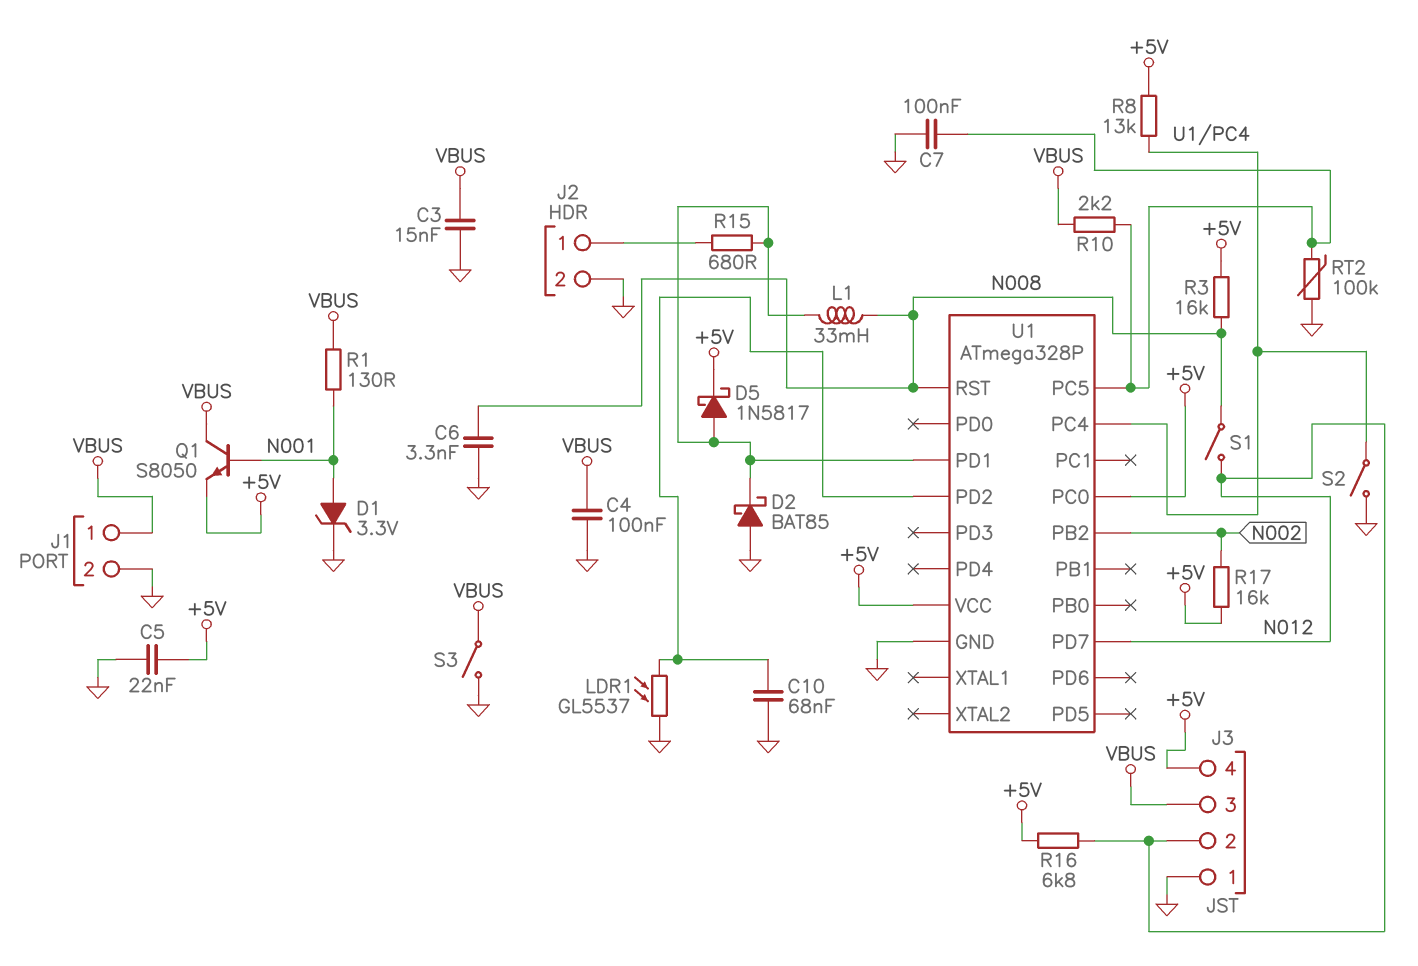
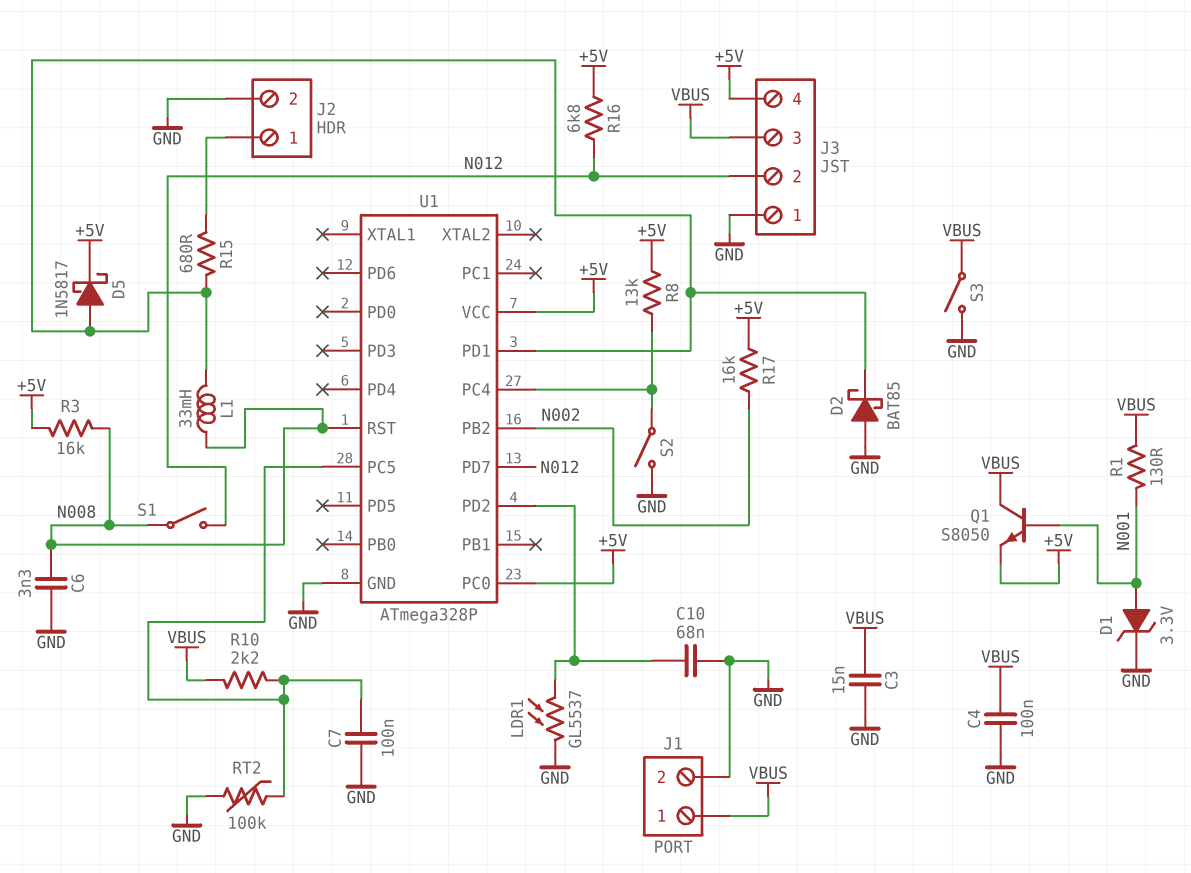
C5: 22nF (+5V, GND) -> none

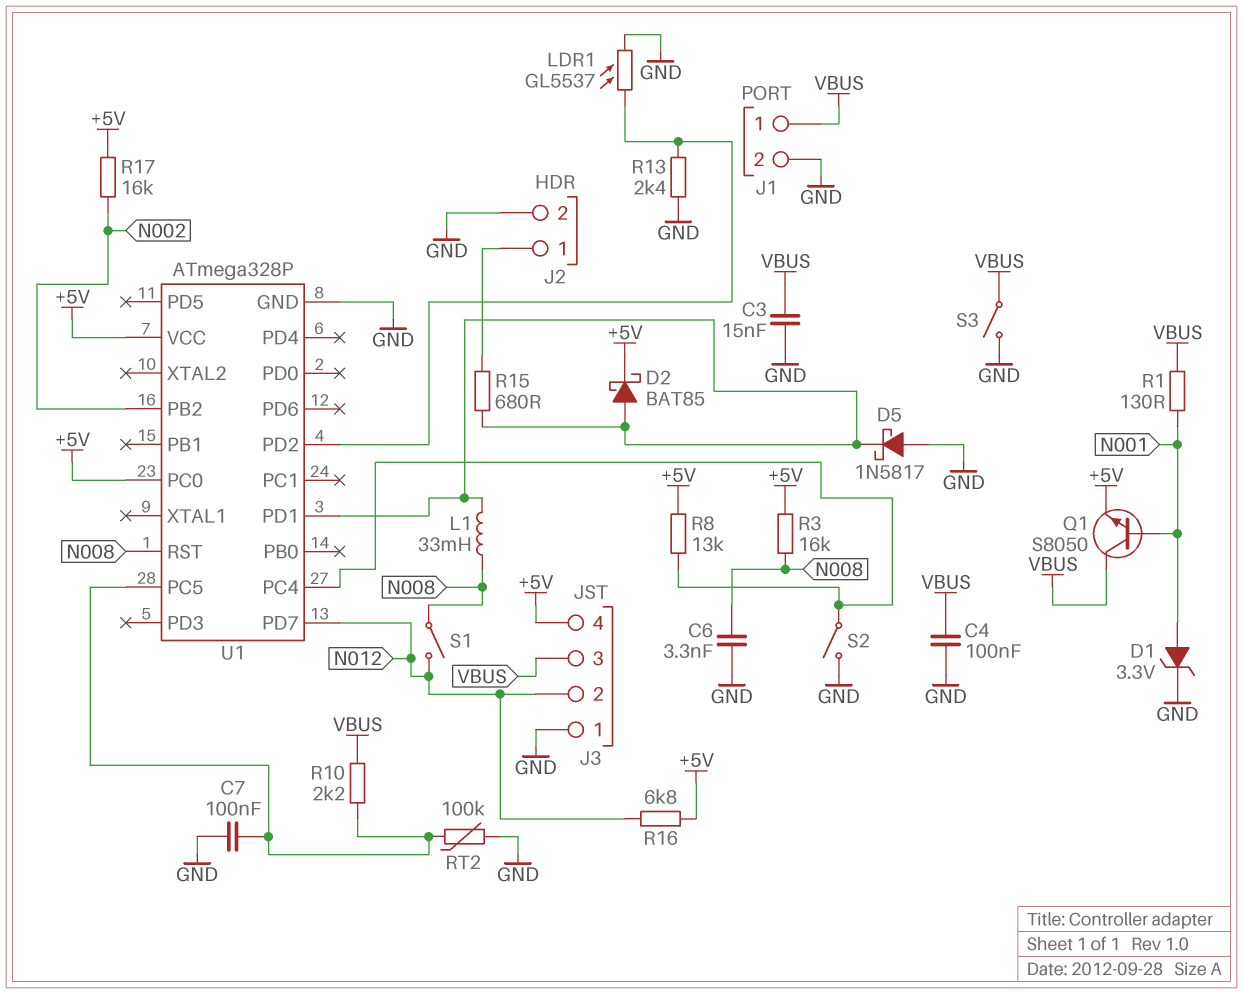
C10: 68nF (GND, U1/PD2) -> none
D2: schottky BAT85 (A GND, K U1/PD1) -> schottky BAT85 (A U1/PD1, K +5V)
D5: schottky 1N5817 (A U1/PD1, K +5V) -> schottky 1N5817 (A GND, K U1/PD1)
R13: none -> 2.4k (GND, U1/PD2)

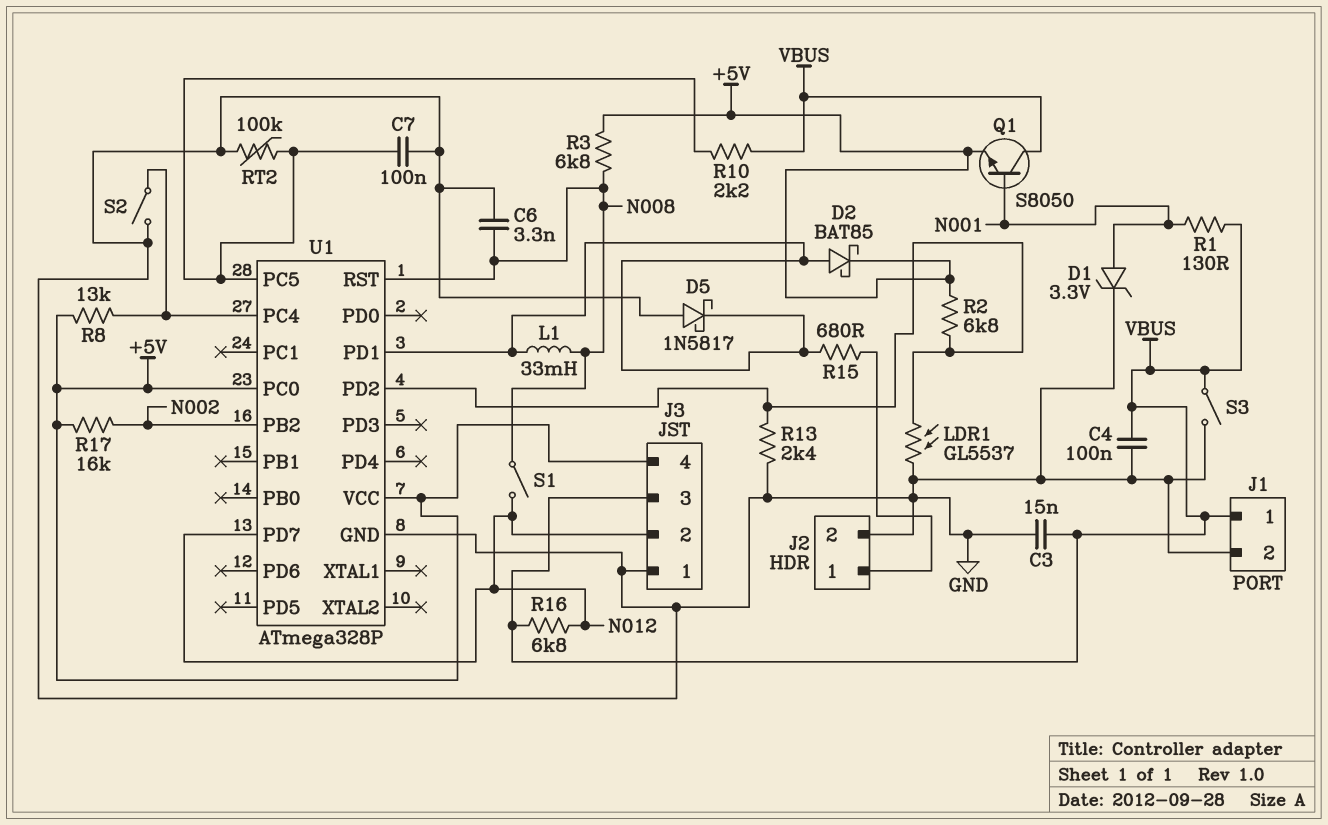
R2: none -> 6.8k (+5V, U1/PD2)
R3: 16k (+5V, N008) -> 6.8k (+5V, N008)
R16: 6.8k (+5V, N012) -> 6.8k (N012, VBUS)

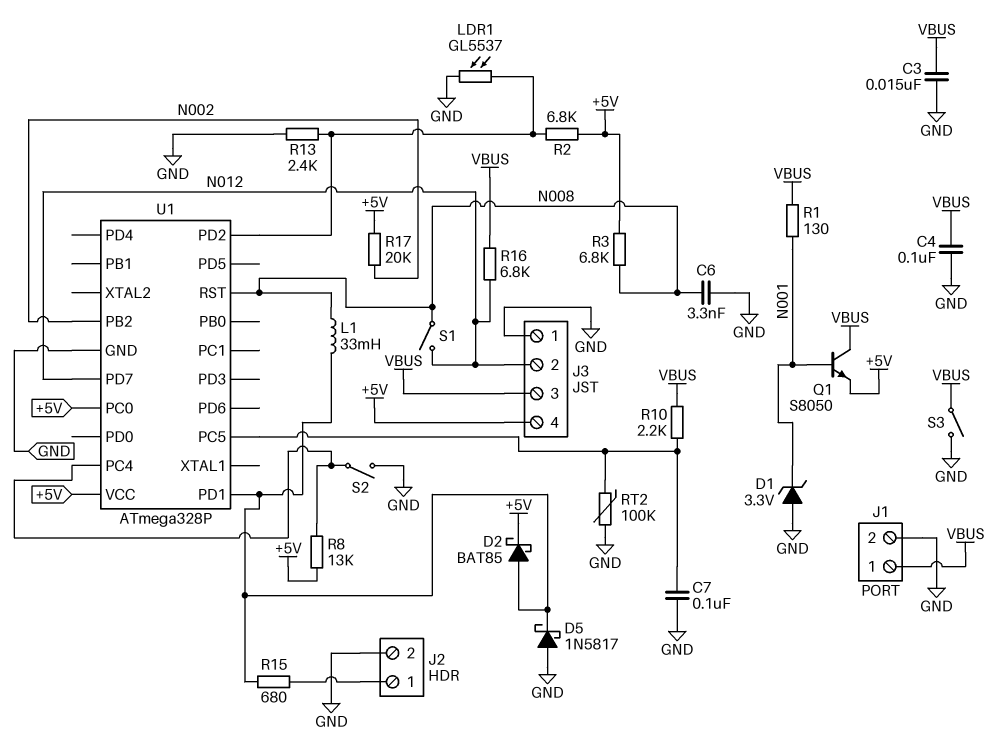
D1: zener 3.3V (A N001, K GND) -> zener 3.3V (A GND, K N001)
R17: 16k (+5V, N002) -> 20k (+5V, N002)

